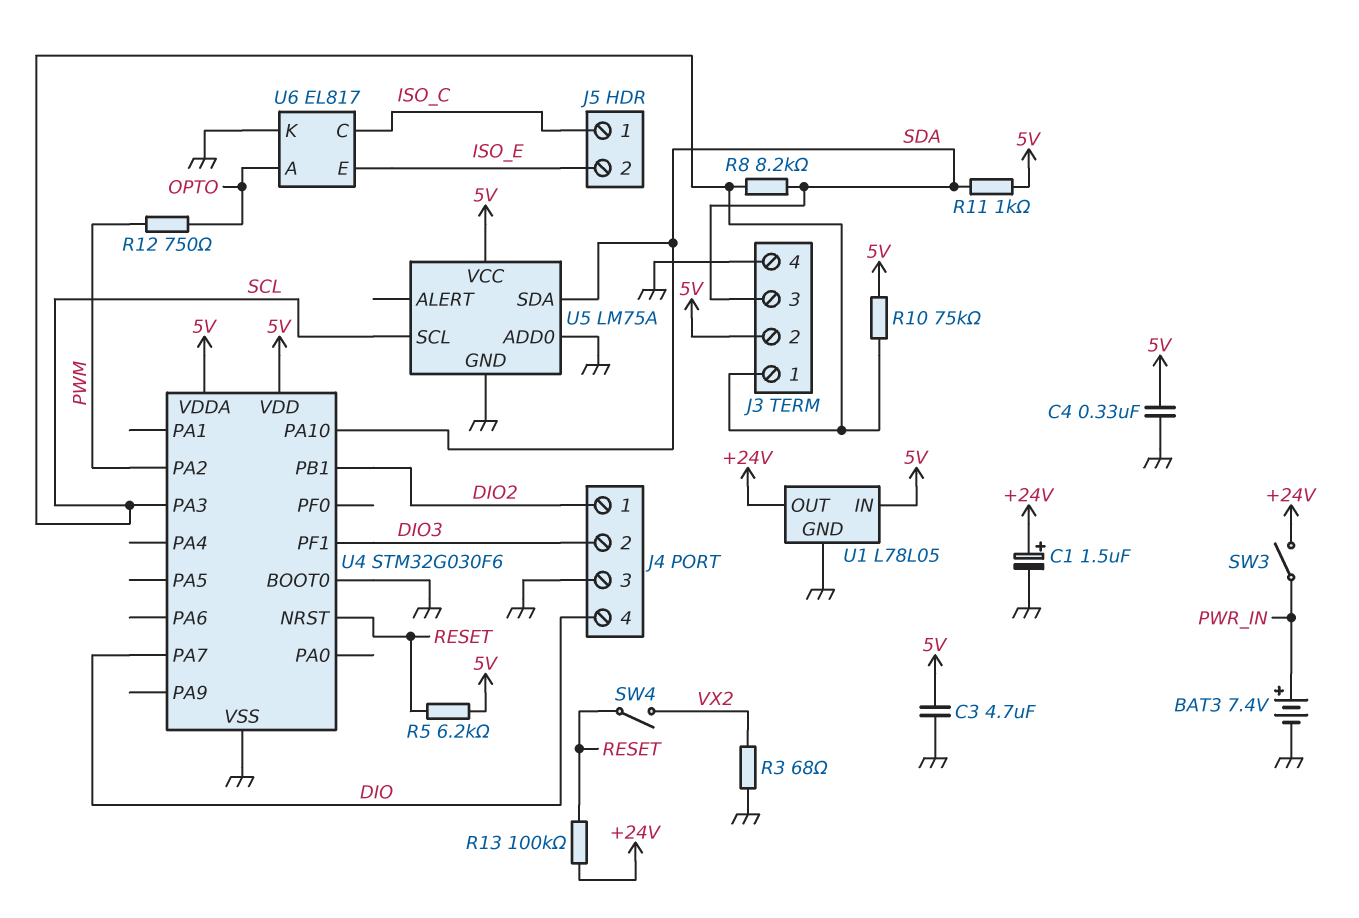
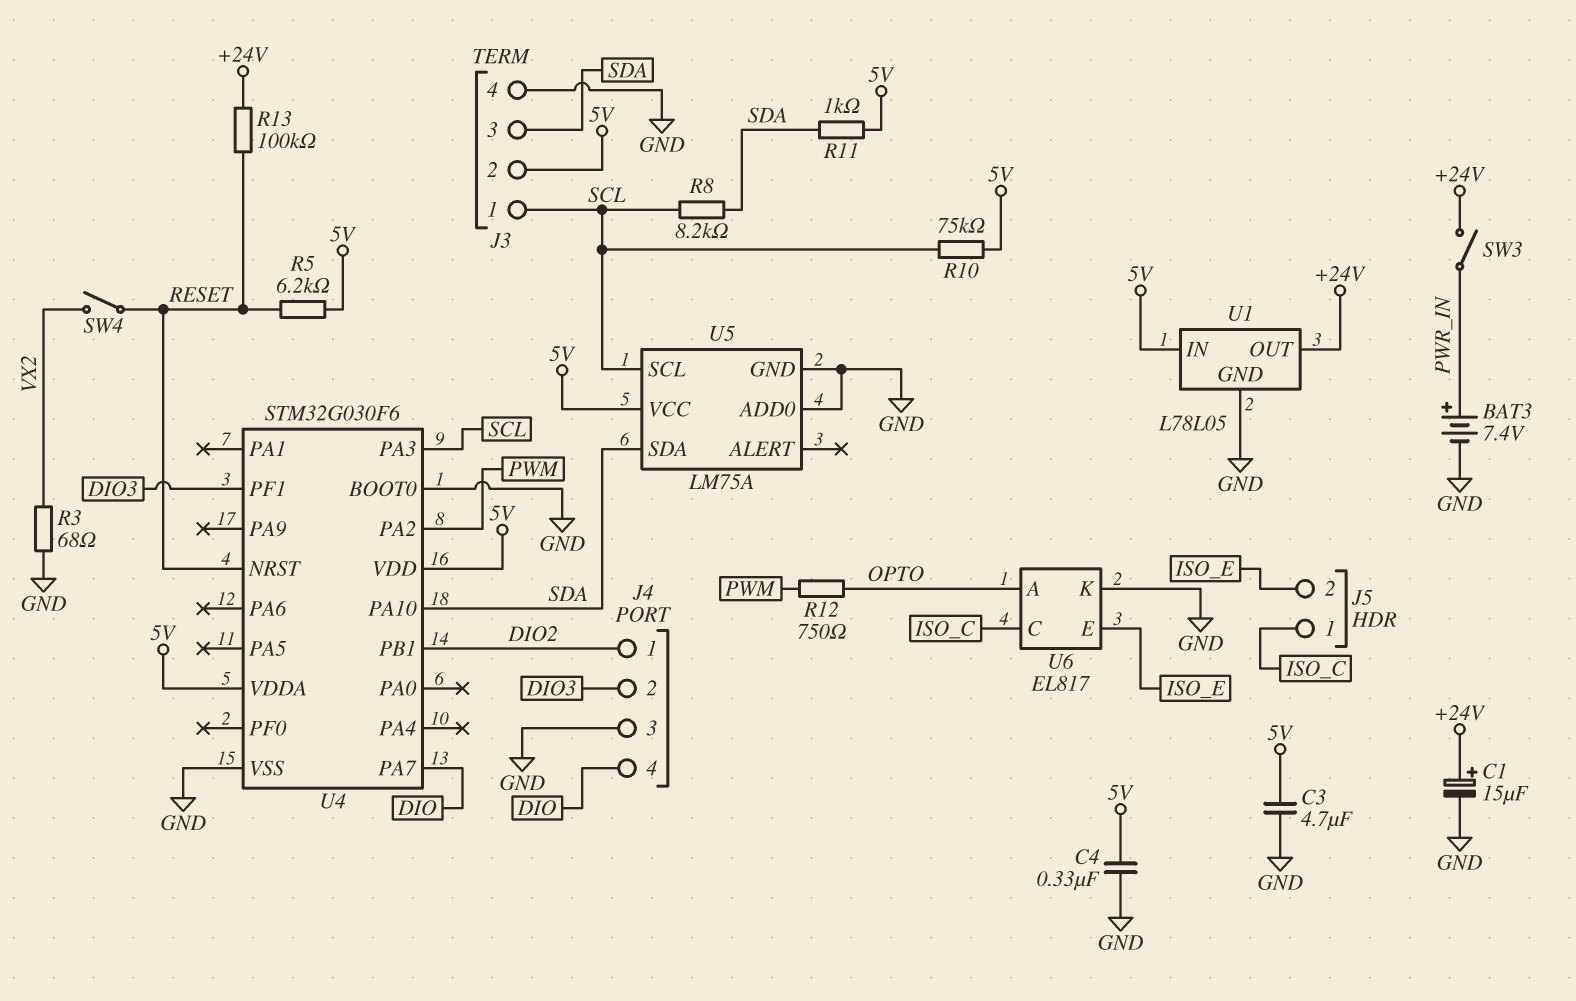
C1: 1.5uF (plus +24V, minus GND) -> 15uF (plus +24V, minus GND)

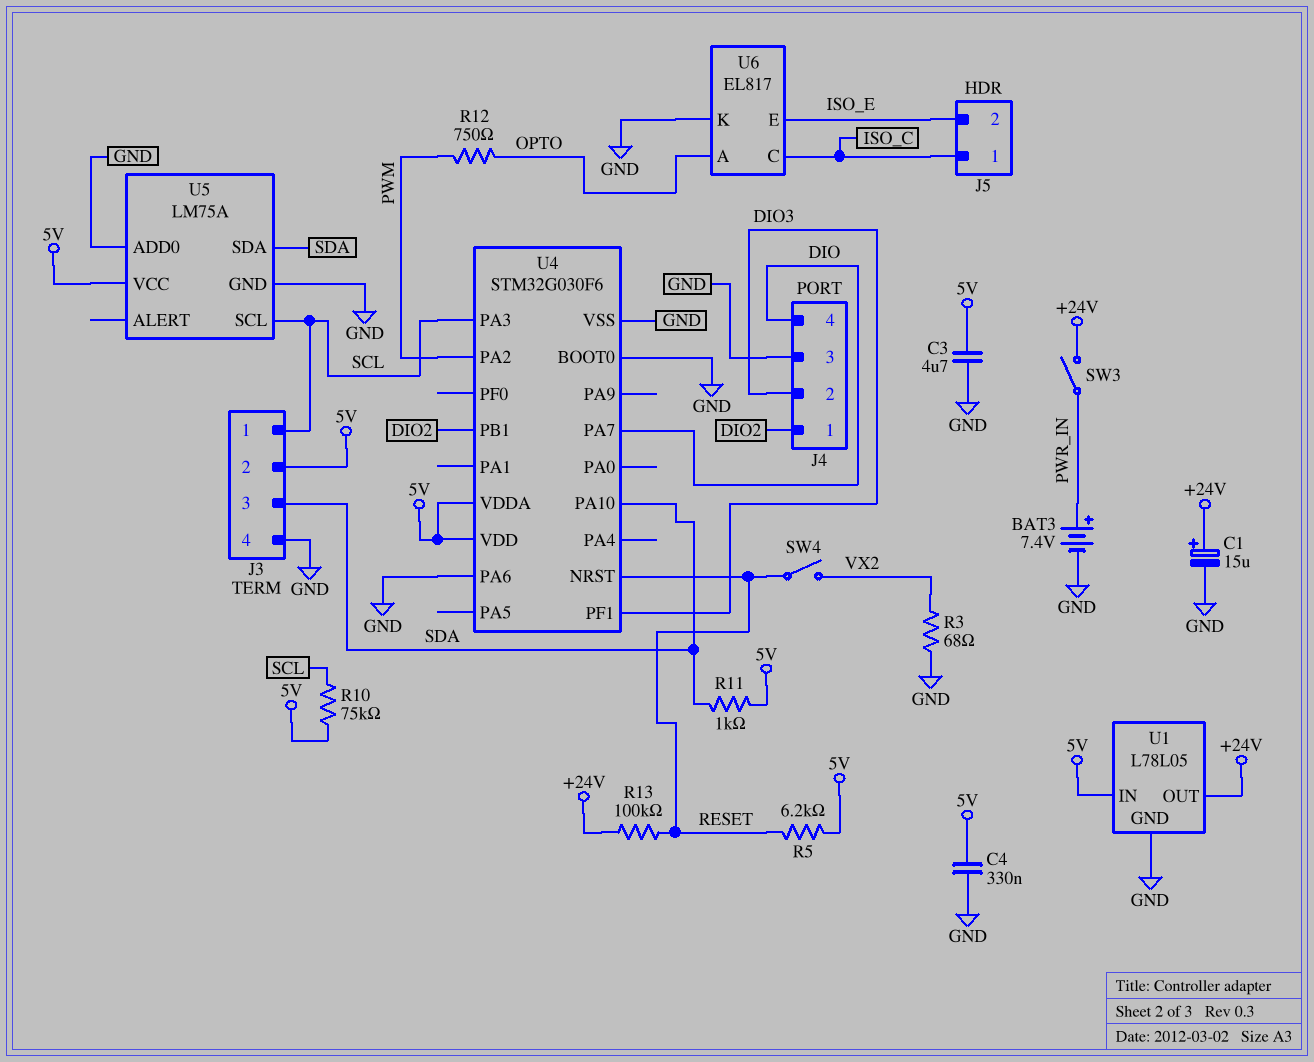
R8: 8.2k (SCL, SDA) -> none
U4 pin PA6: none -> GND

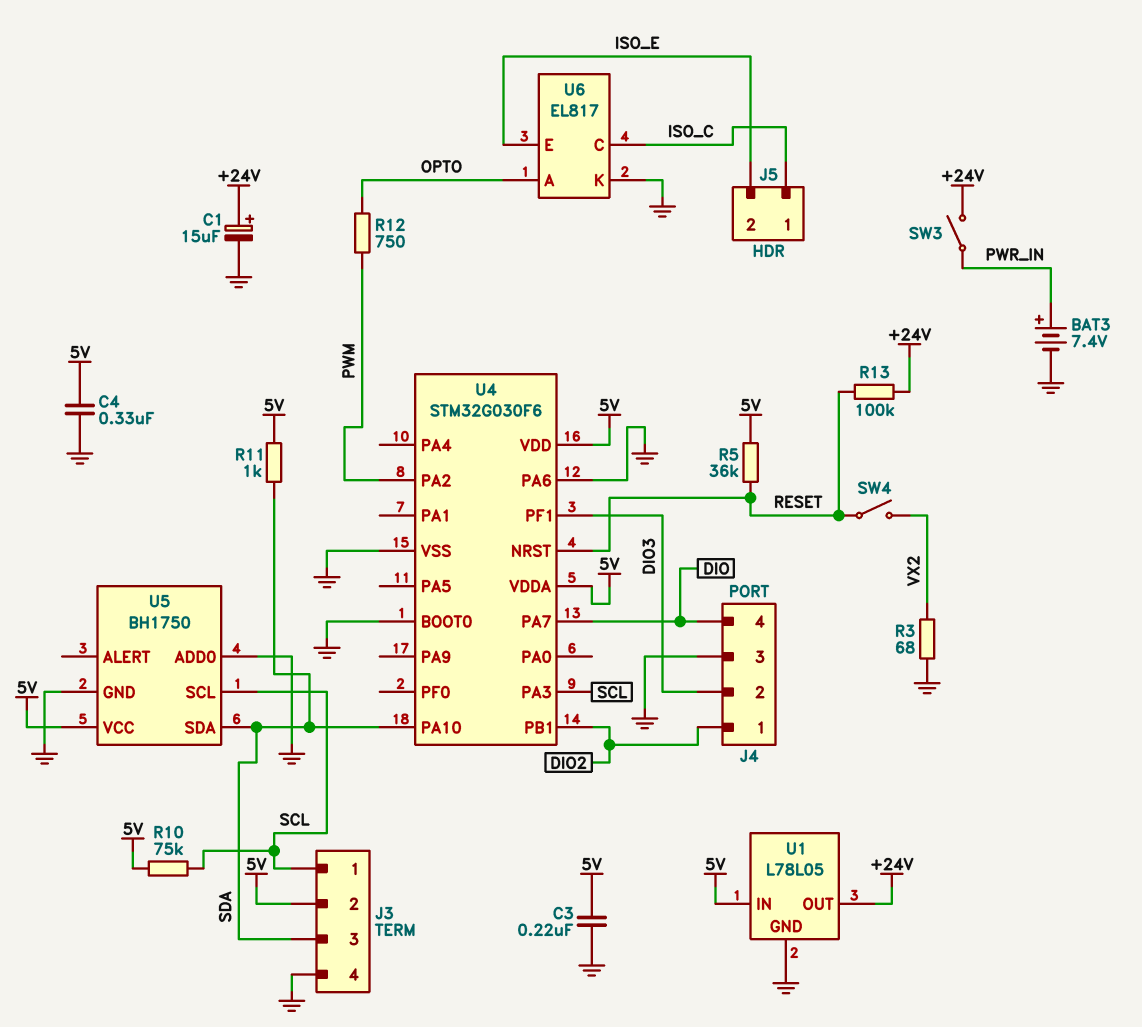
C3: 4.7uF (5V, GND) -> 220nF (5V, GND)
R5: 6.2k (5V, RESET) -> 36k (5V, RESET)
U5: LM75A -> BH1750

